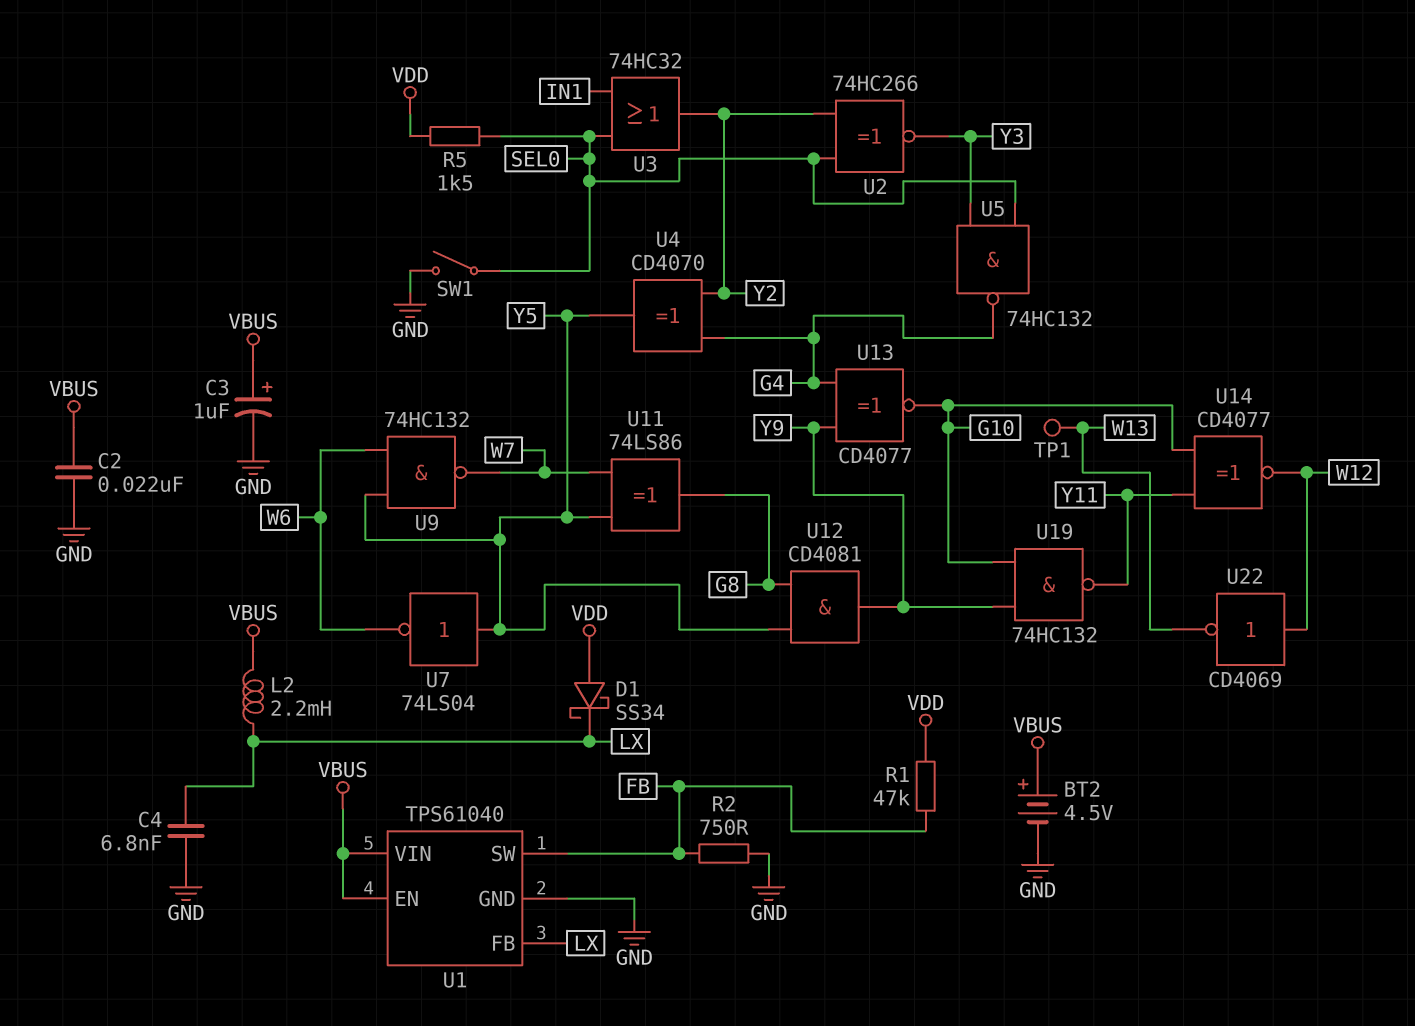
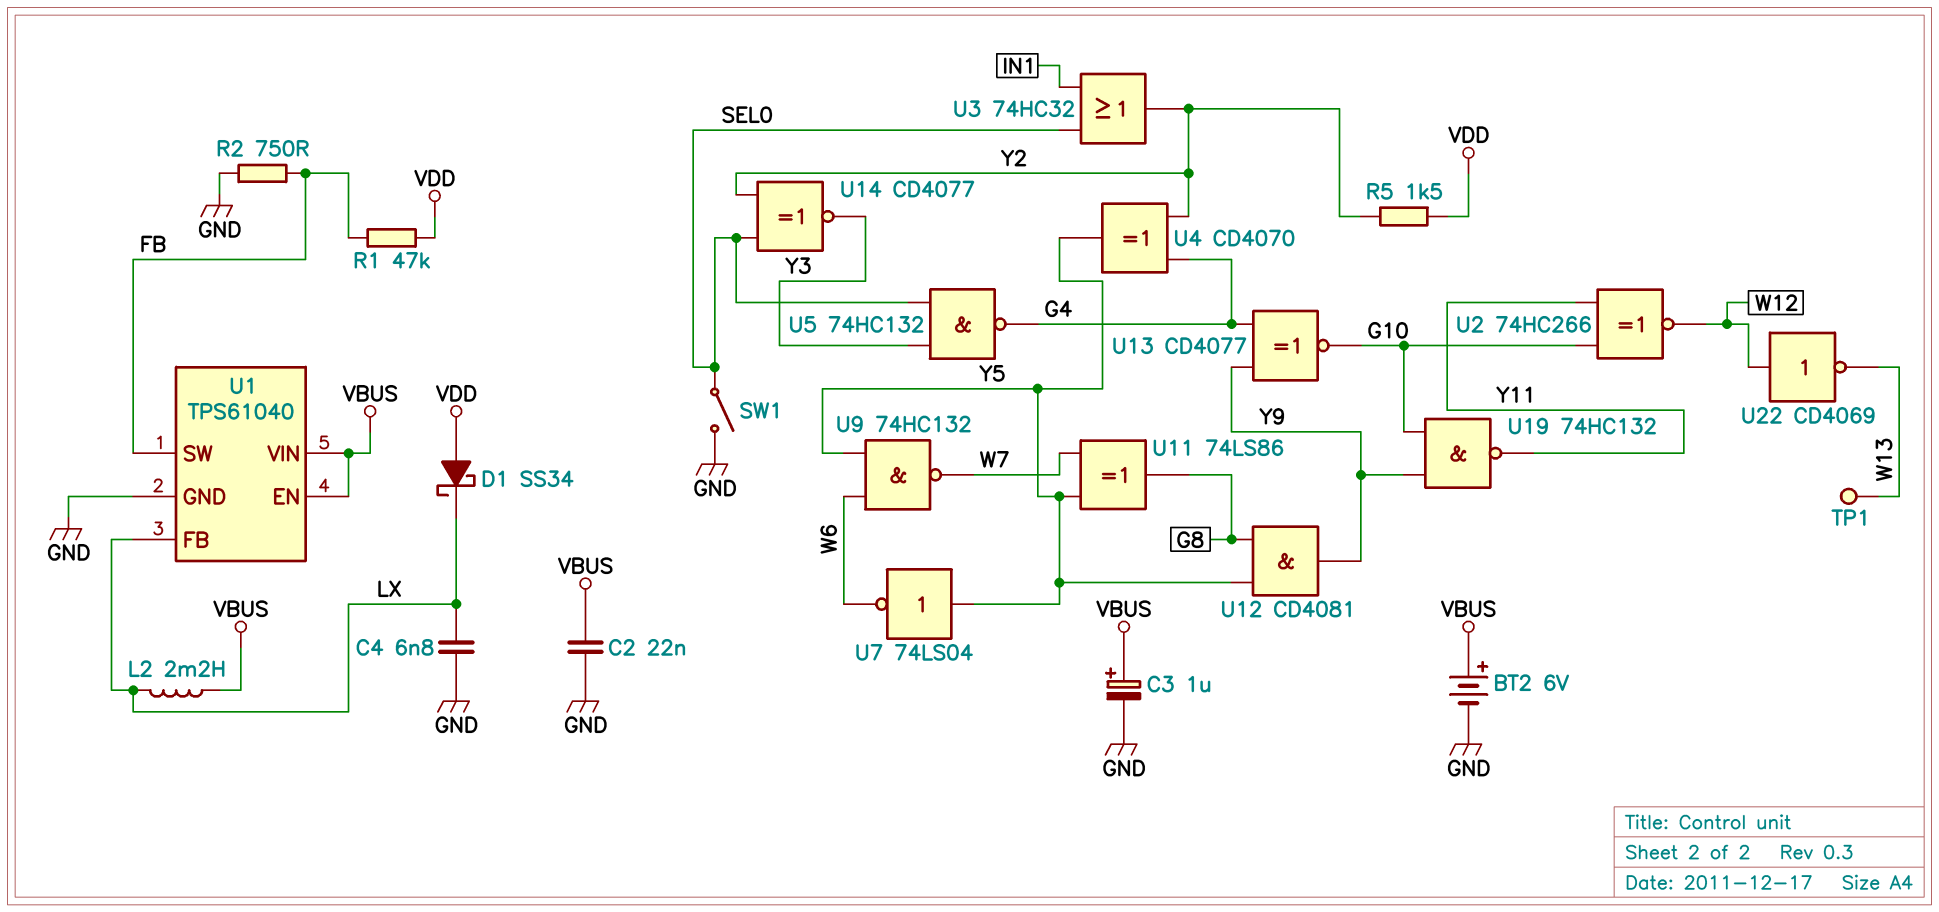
BT2: 4.5V (plus VBUS, minus GND) -> 6V (plus VBUS, minus GND)
R5: 1.5k (SEL0, VDD) -> 1.5k (VDD, Y2)
U2: XNOR 74HC266 (in SEL0, in Y2, out Y3) -> XNOR 74HC266 (in G10, in Y11, out W12)
U14: XNOR CD4077 (in G10, in Y11, out W12) -> XNOR CD4077 (in SEL0, in Y2, out Y3)

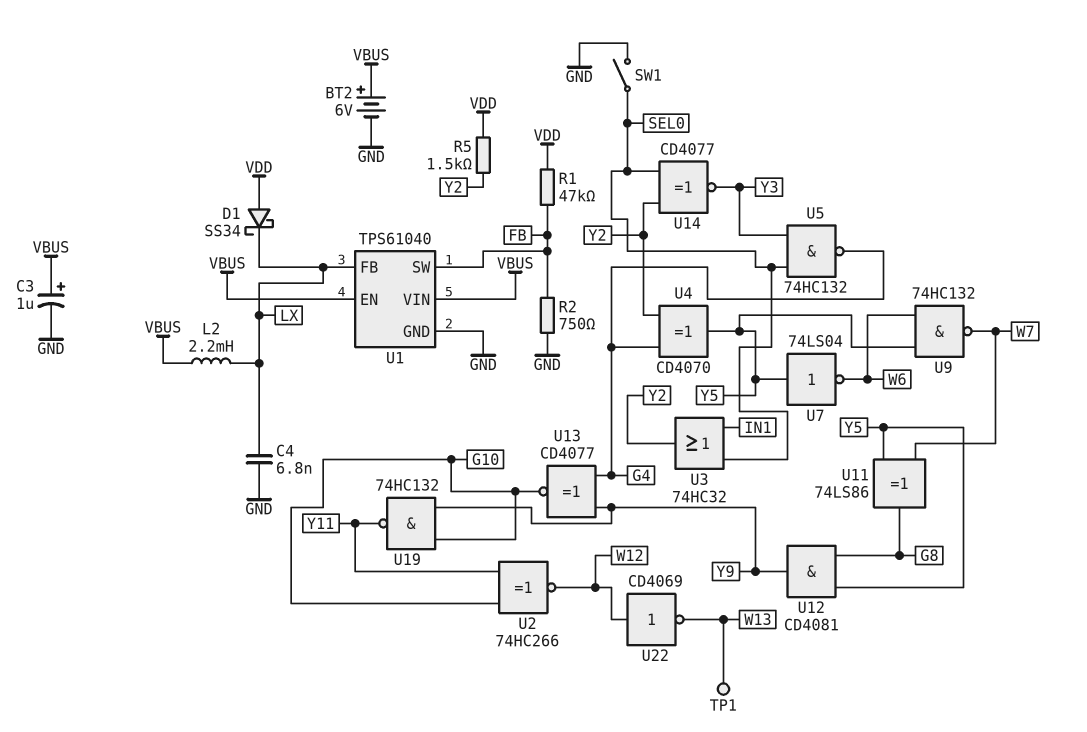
C2: 22nF (GND, VBUS) -> none

